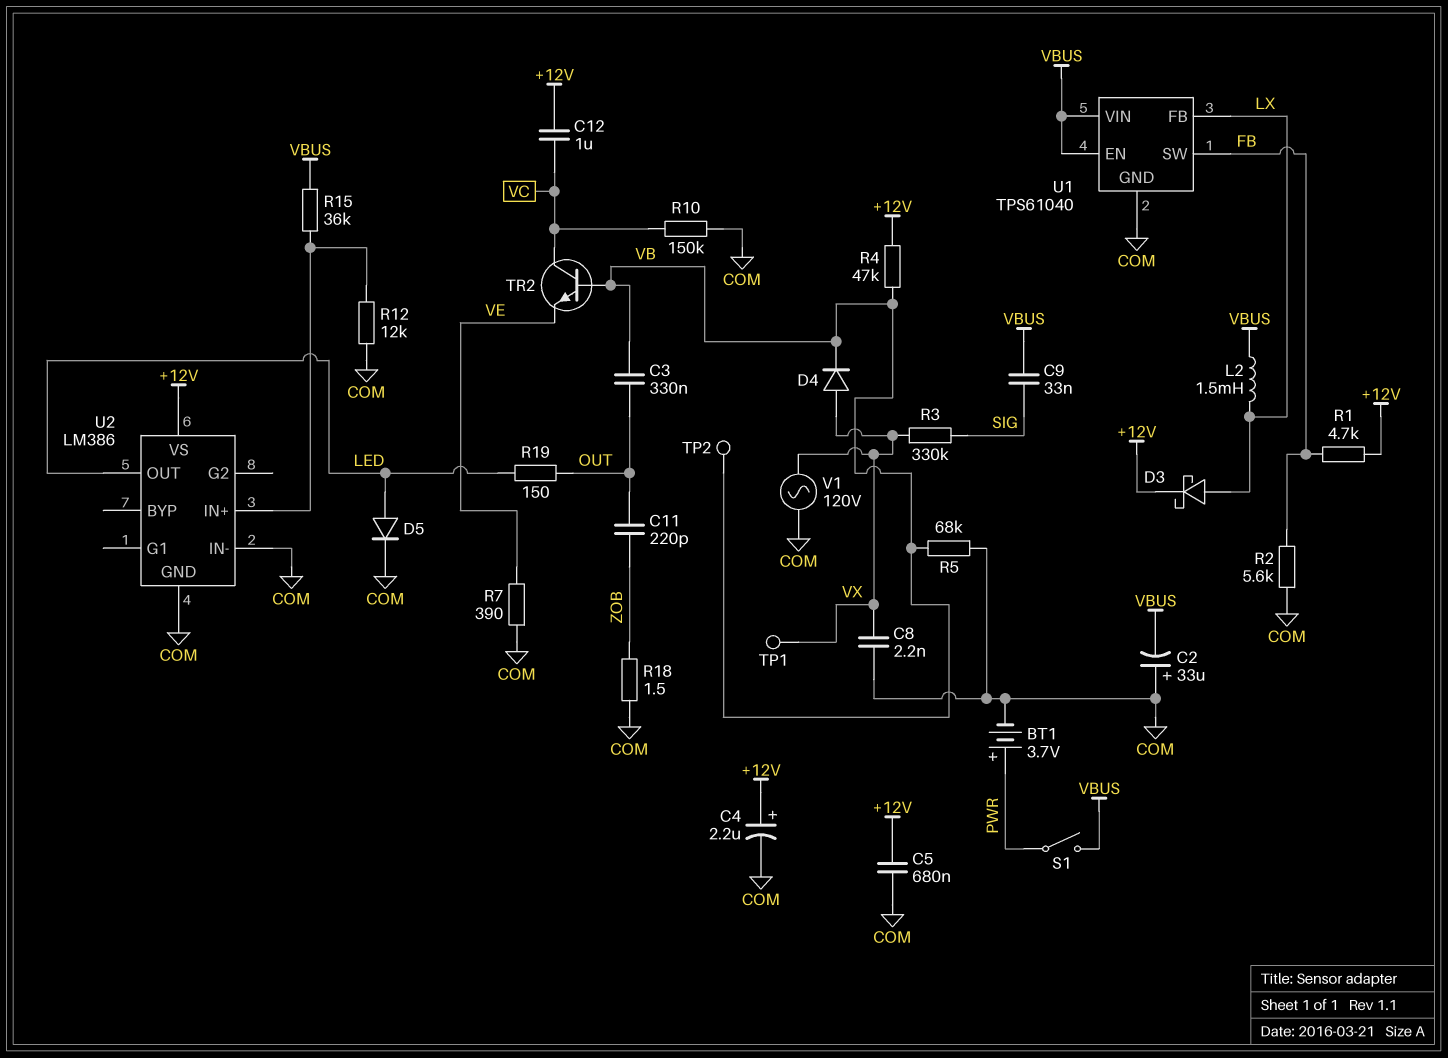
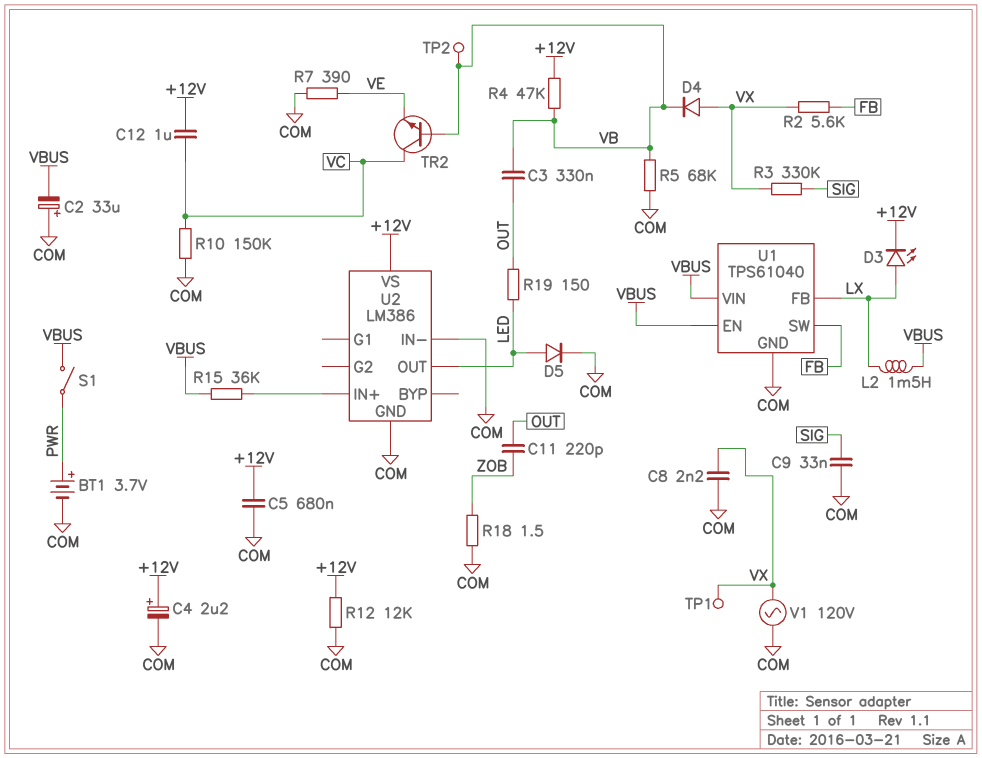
C9: 33nF (SIG, VBUS) -> 33nF (COM, SIG)
D3: schottky (A LX, K +12V) -> LED (A LX, K +12V)
R1: 4.7k (+12V, FB) -> none
R2: 5.6k (COM, FB) -> 5.6k (FB, VX)
R12: 12k (COM, U2/IN+) -> 12k (+12V, COM)

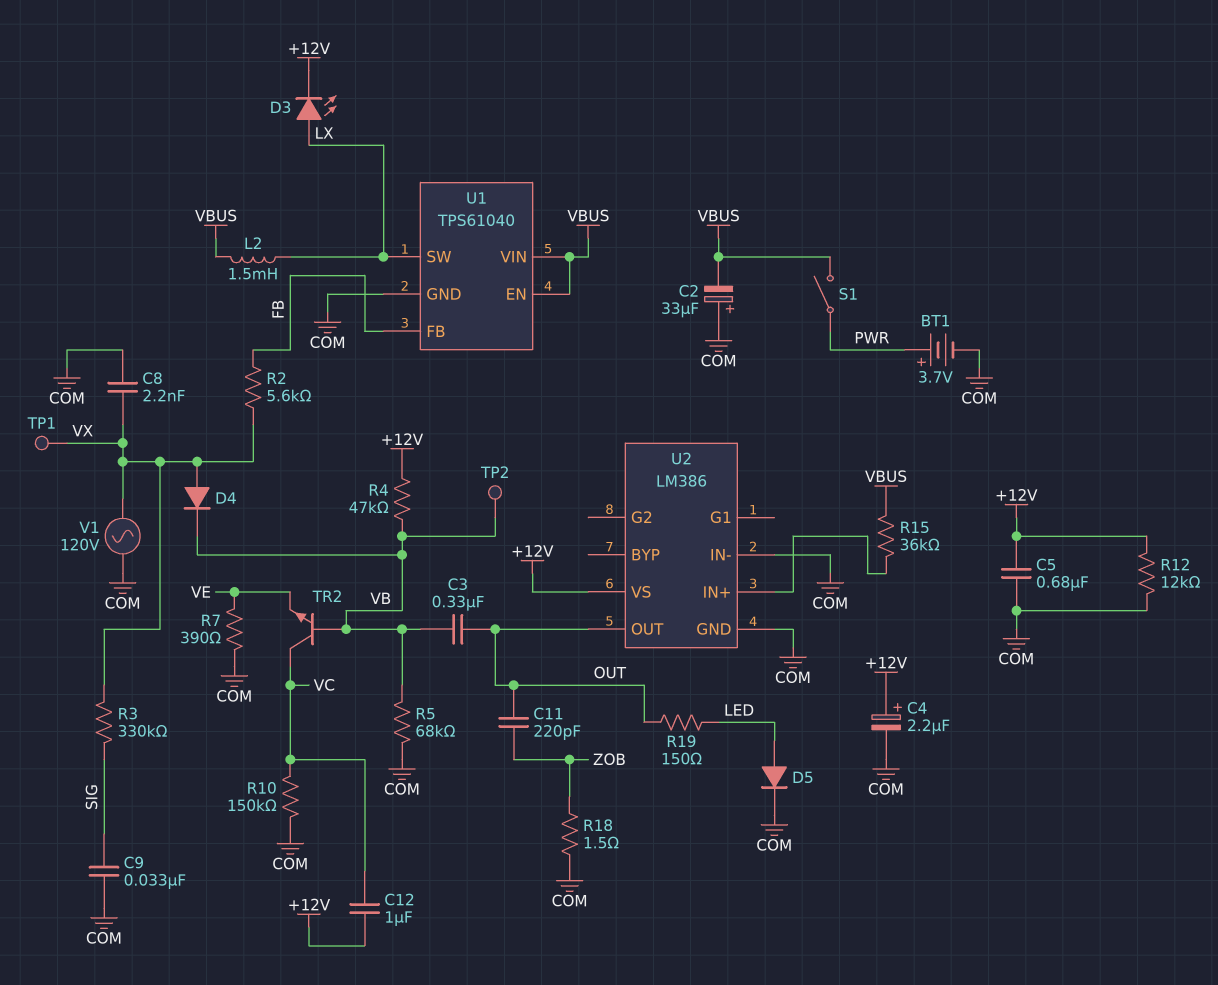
U1 pin FB: LX -> FB
U1 pin SW: FB -> LX
U2 pin OUT: LED -> OUT

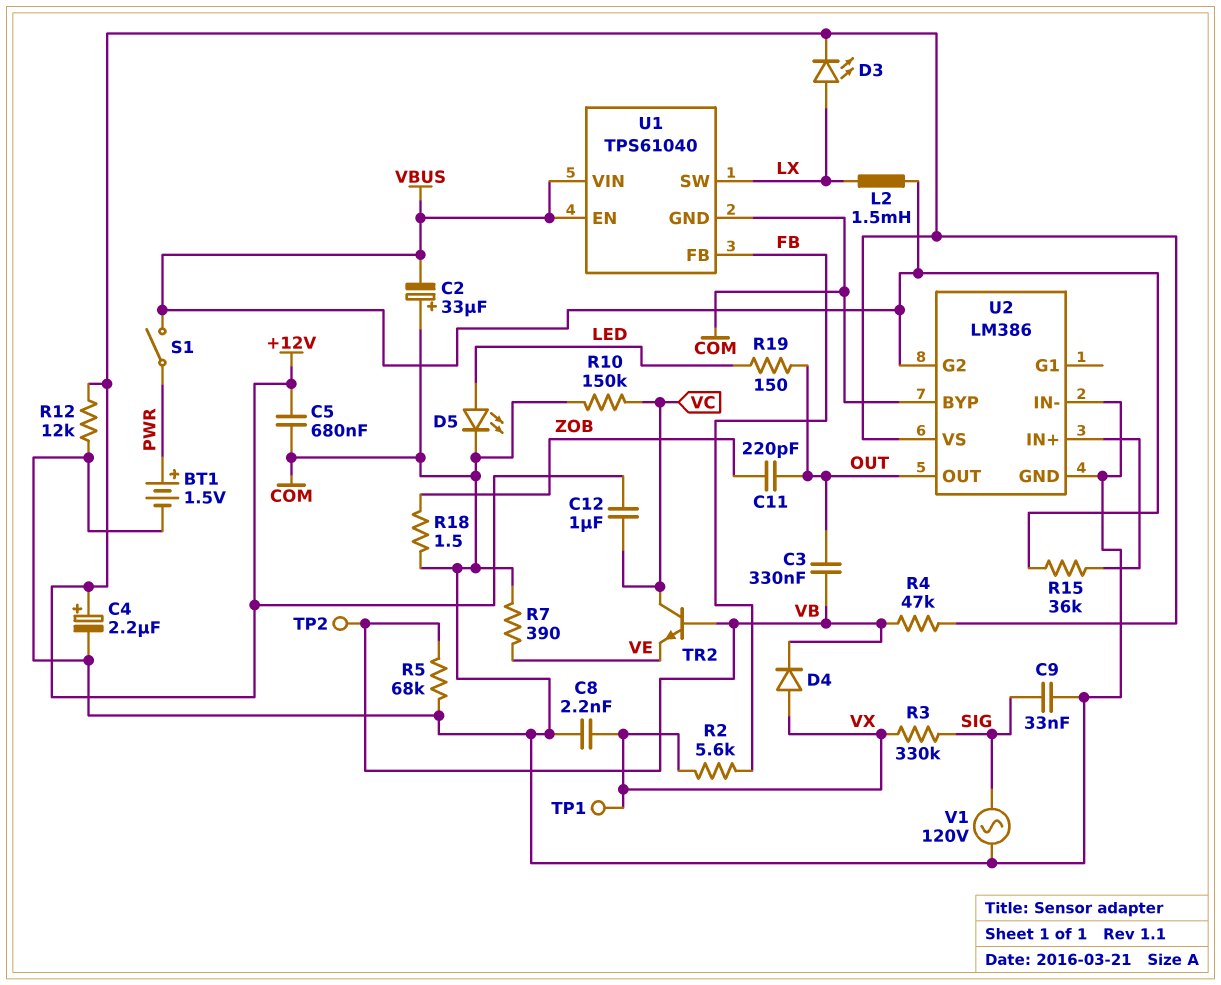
BT1: 3.7V (plus PWR, minus COM) -> 1.5V (plus PWR, minus COM)
D5: diode (A LED, K COM) -> LED (A LED, K COM)
U2 pin BYP: none -> COM
U2 pin G2: none -> VBUS
V1: AC 120V (COM, VX) -> AC 120V (COM, SIG)

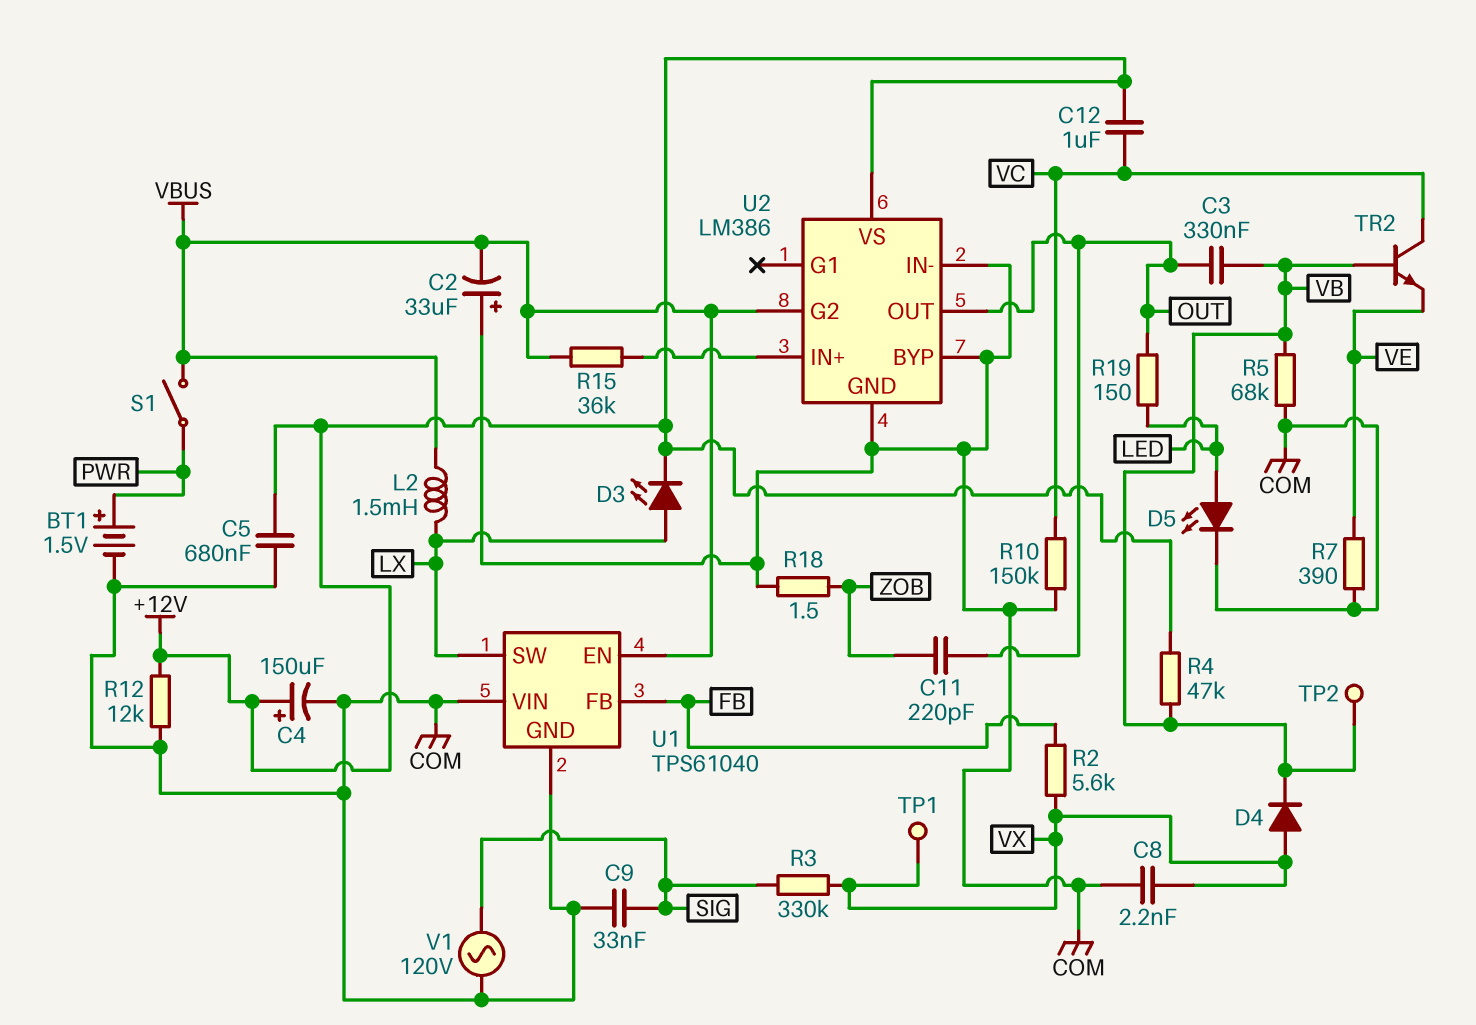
C4: 2.2uF (plus +12V, minus COM) -> 150uF (plus +12V, minus COM)
U1 pin VIN: VBUS -> COM

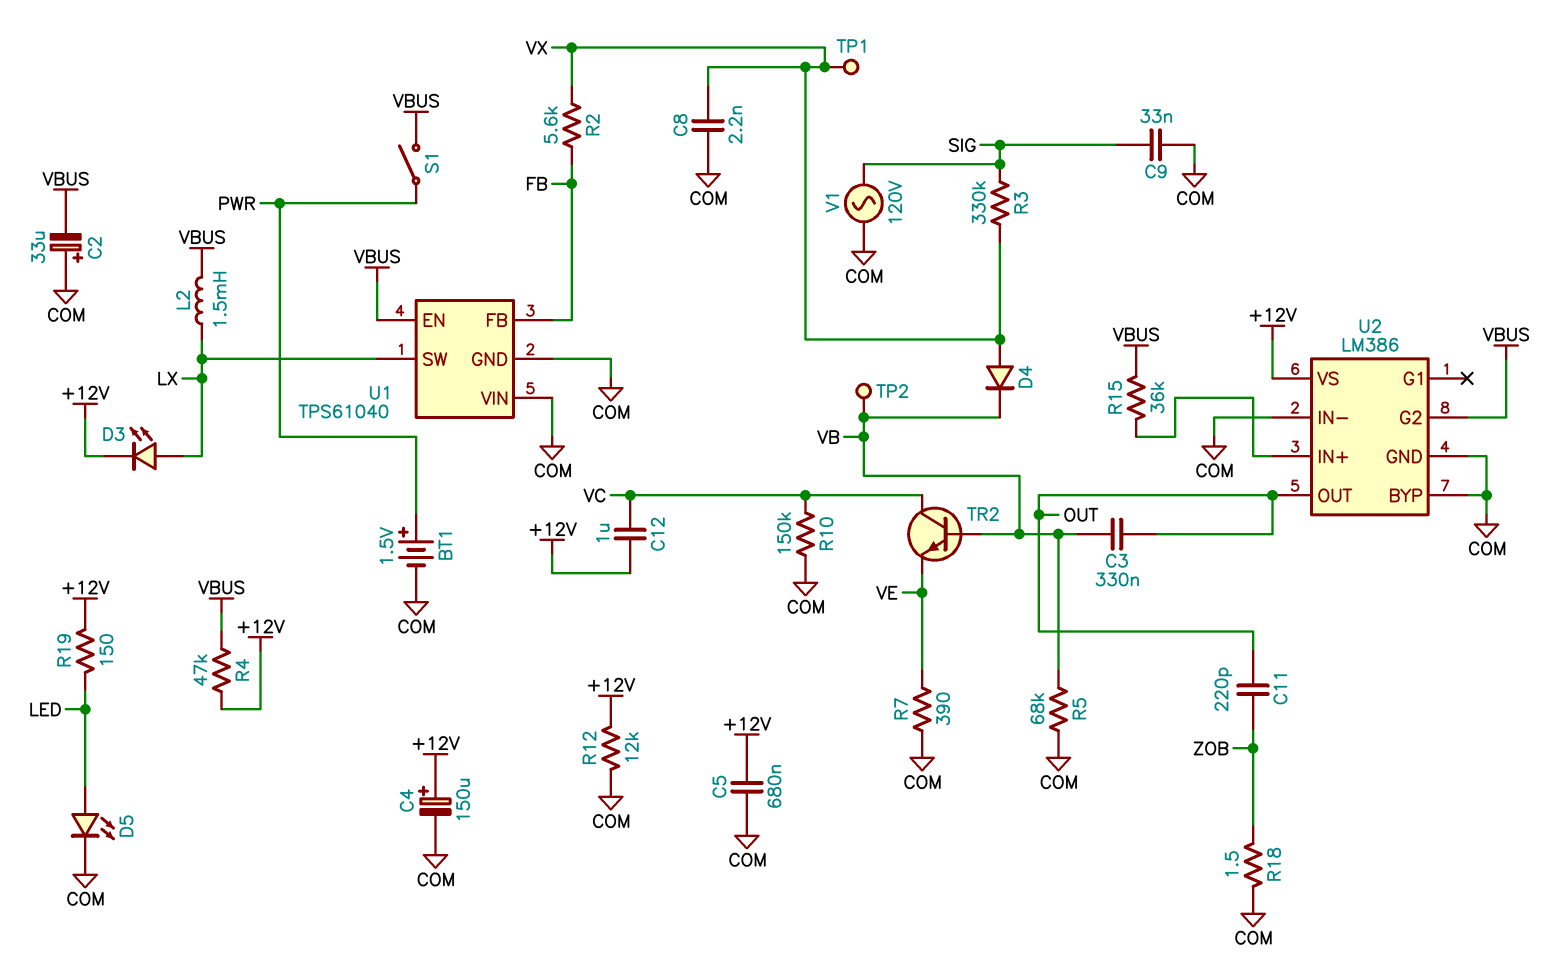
R4: 47k (+12V, VB) -> 47k (+12V, VBUS)
R19: 150 (LED, OUT) -> 150 (+12V, LED)

